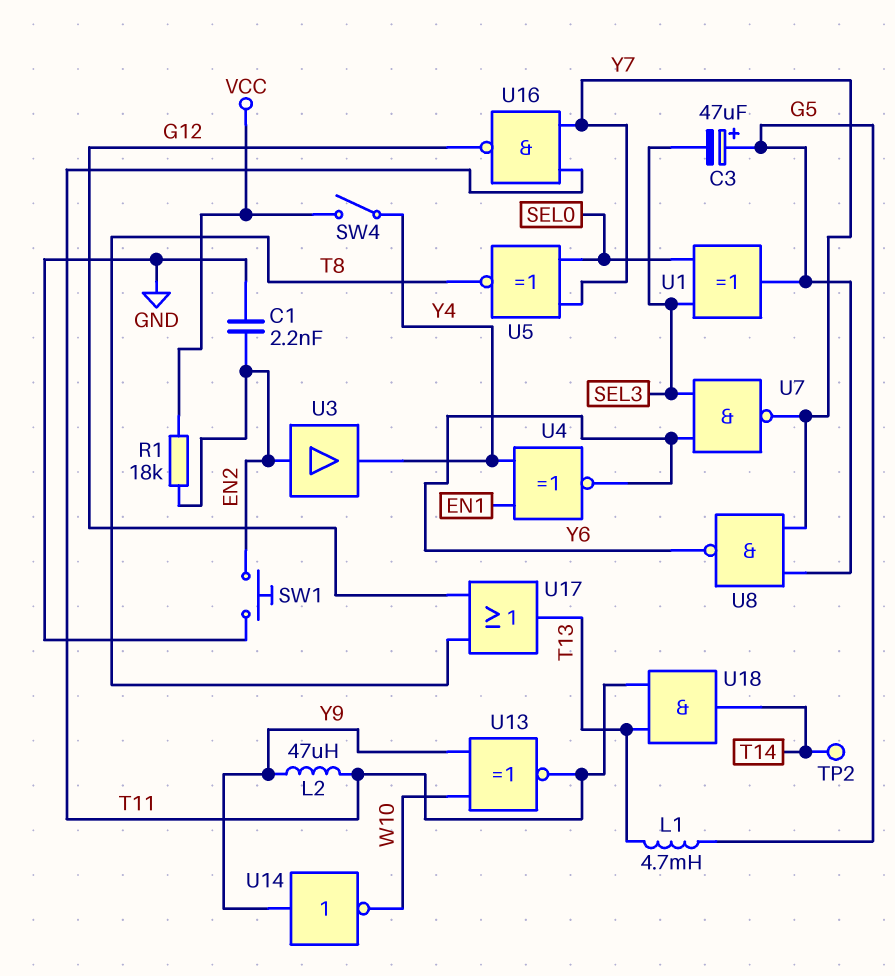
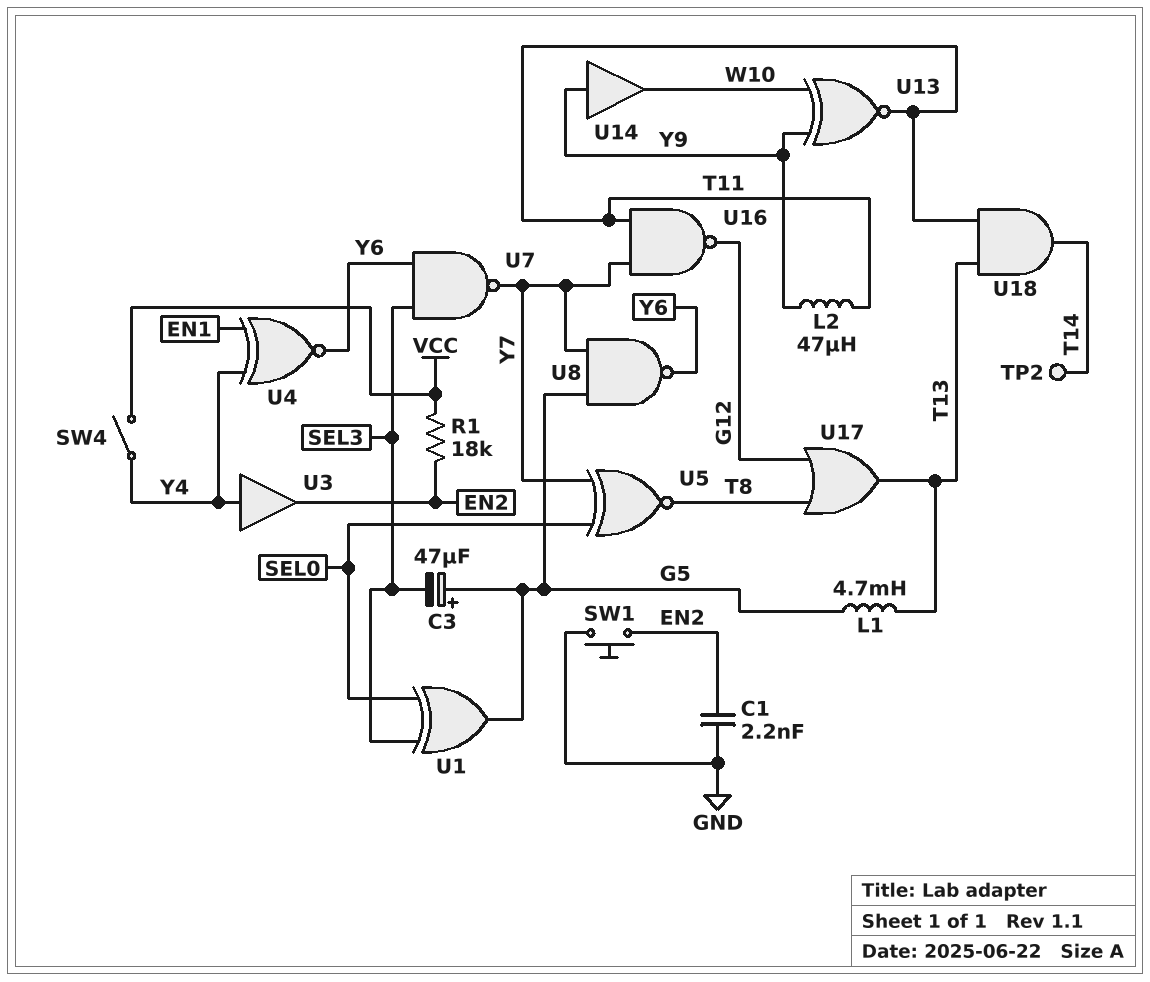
U3: buffer (in EN2, out Y4) -> buffer (in Y4, out EN2)
U14: NOT (in Y9, out W10) -> buffer (in Y9, out W10)

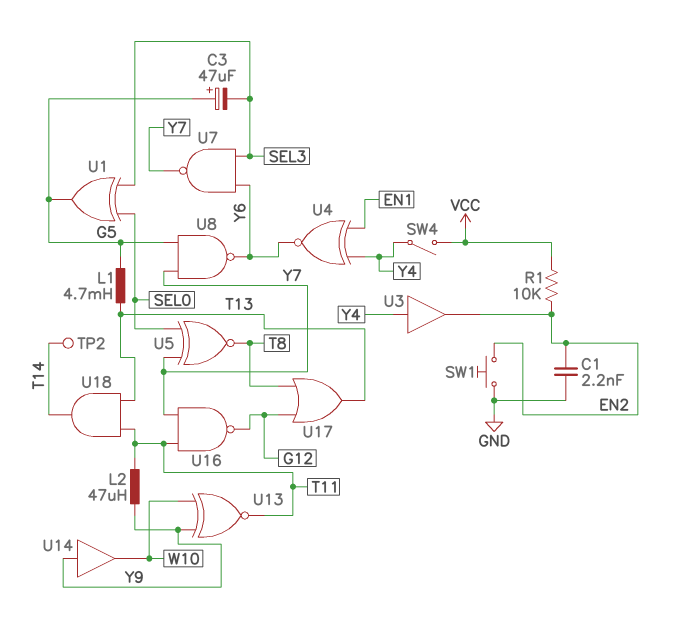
R1: 18k (EN2, VCC) -> 10k (EN2, VCC)

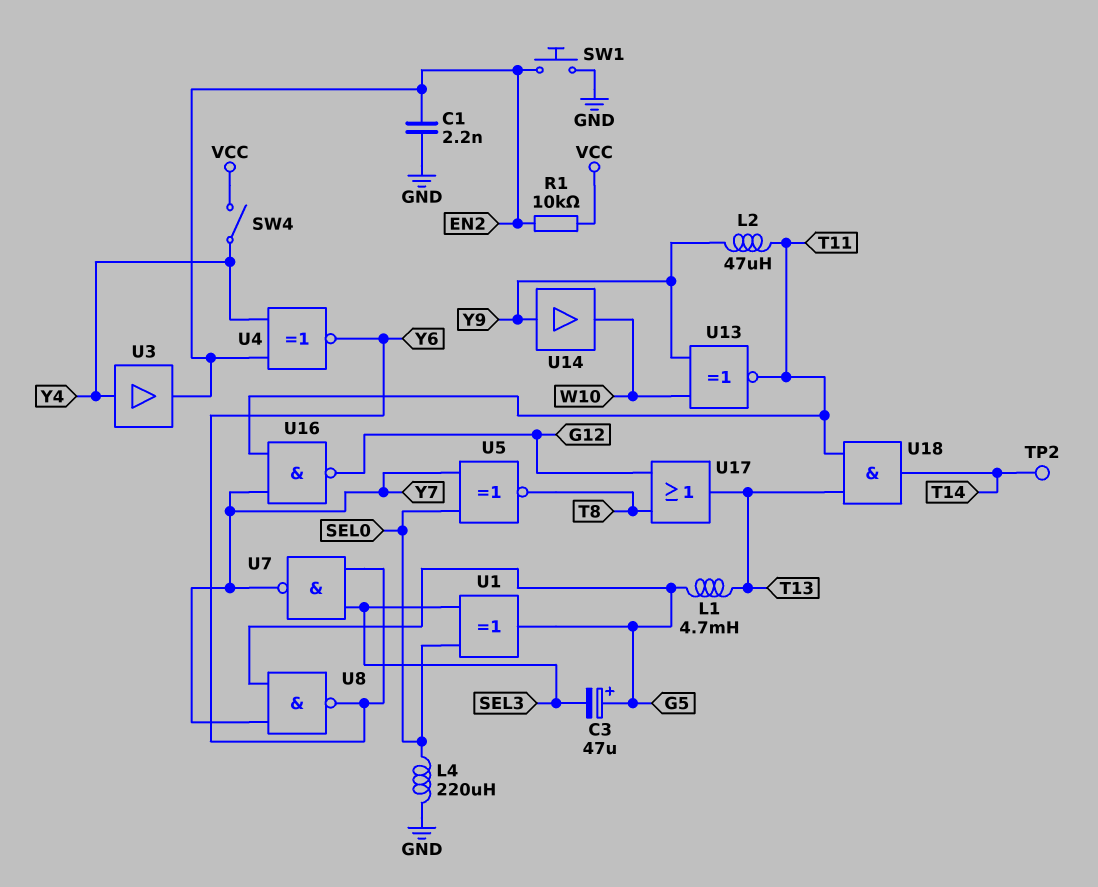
L4: none -> 220uH (GND, SEL0)
U4: XNOR (in EN1, in Y4, out Y6) -> XNOR (in EN2, in Y4, out Y6)

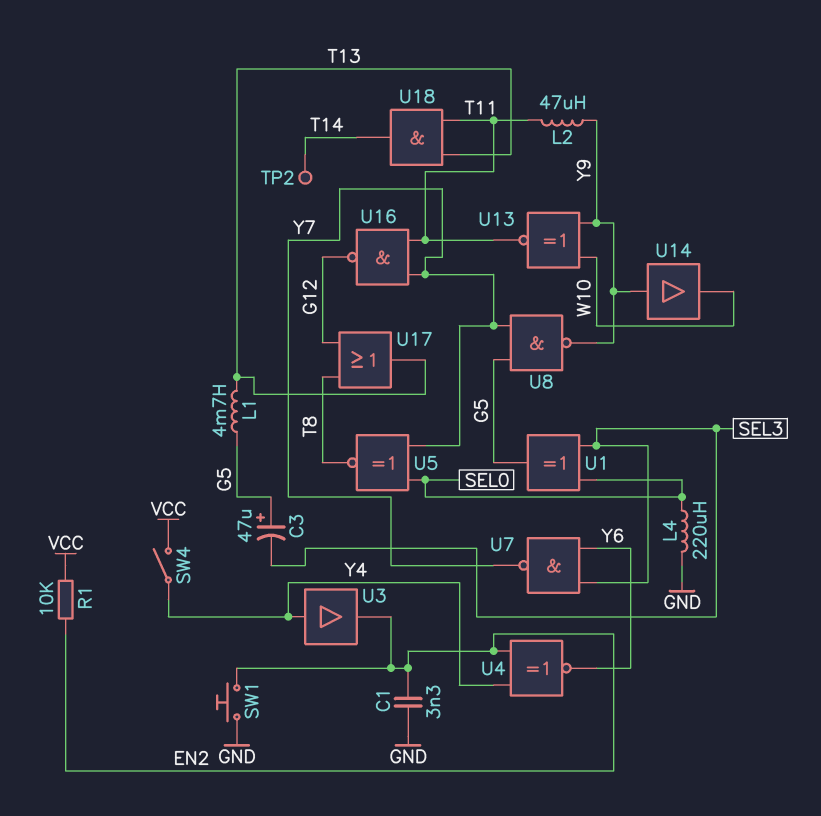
C1: 2.2nF (EN2, GND) -> 3.3nF (EN2, GND)
U8: NAND (in G5, in Y7, out Y6) -> NAND (in G5, in Y7, out Y9)

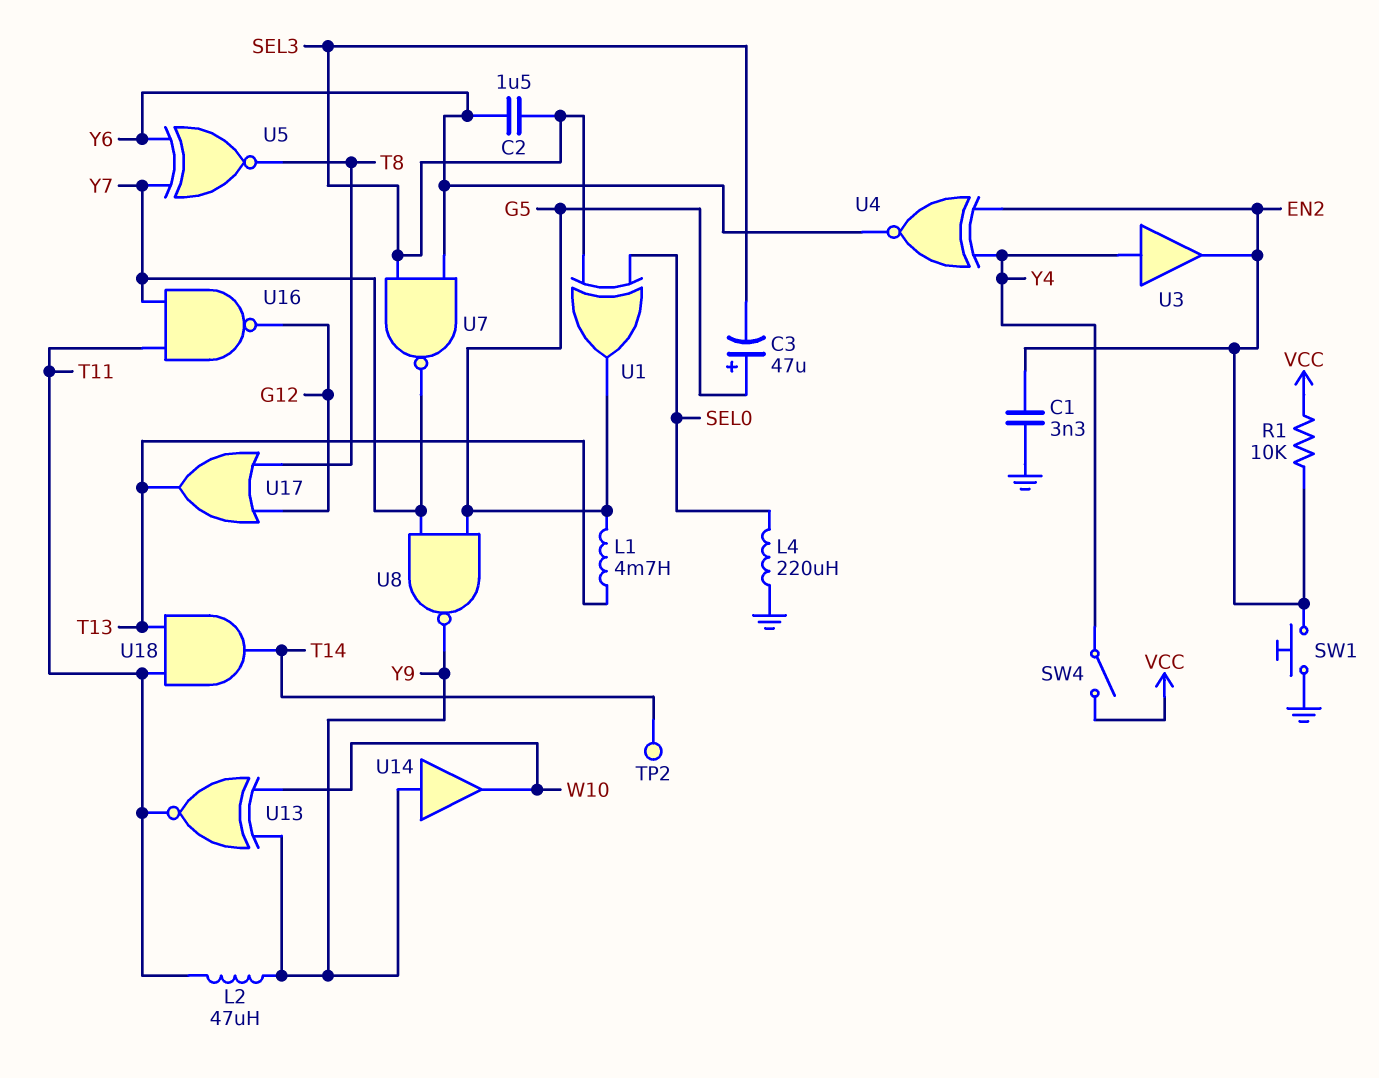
C2: none -> 1.5uF (SEL3, Y6)
U5: XNOR (in SEL0, in Y7, out T8) -> XNOR (in Y6, in Y7, out T8)

